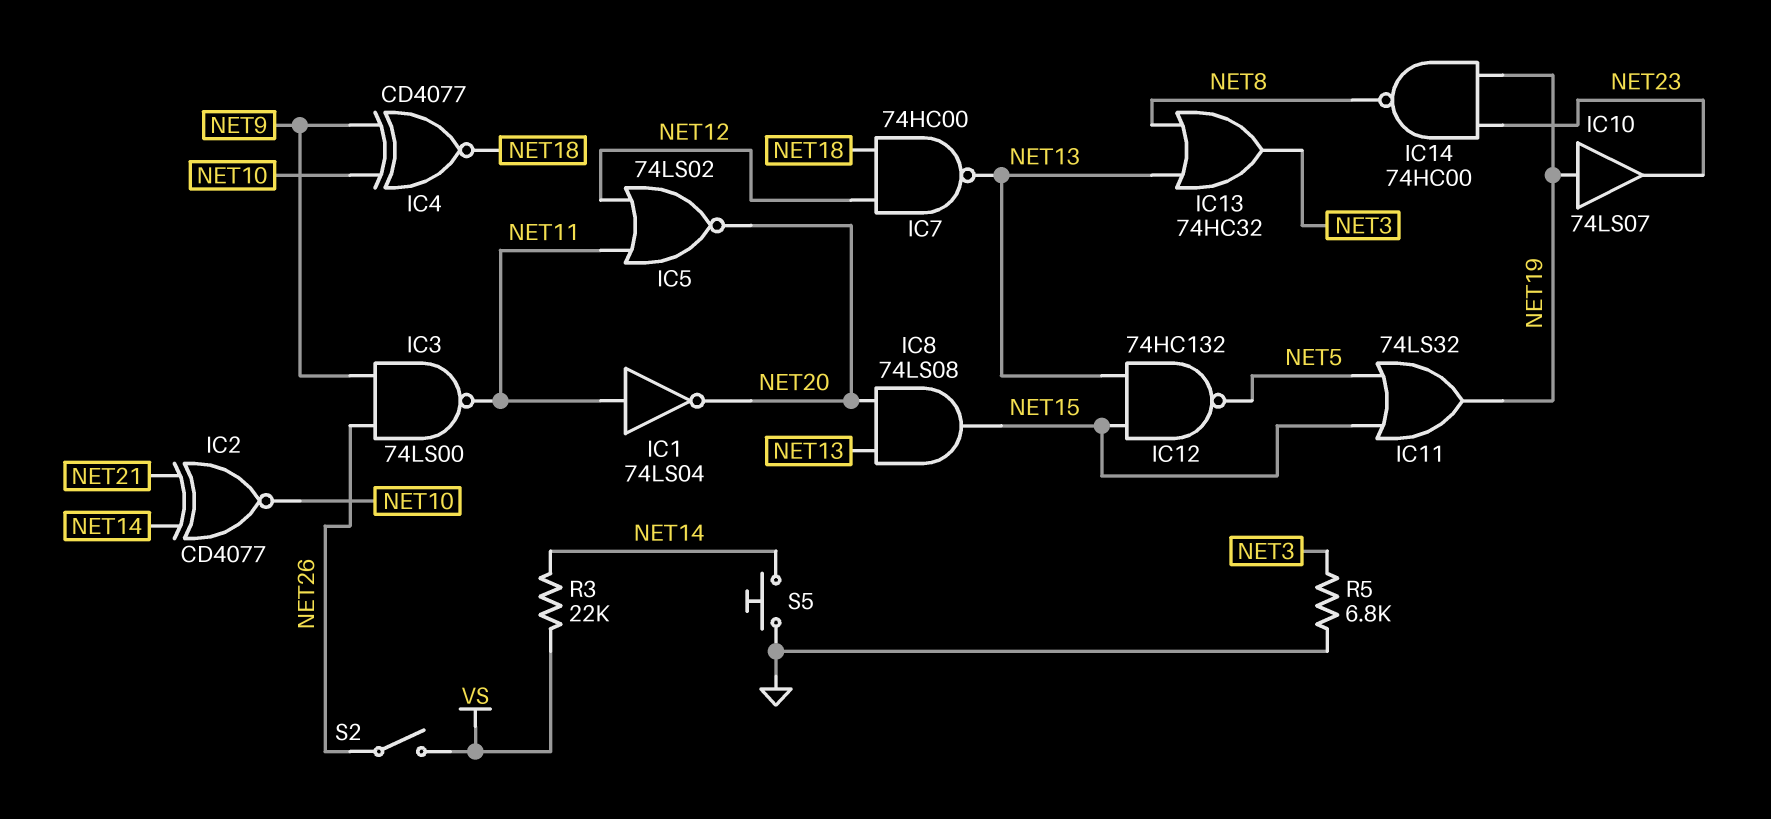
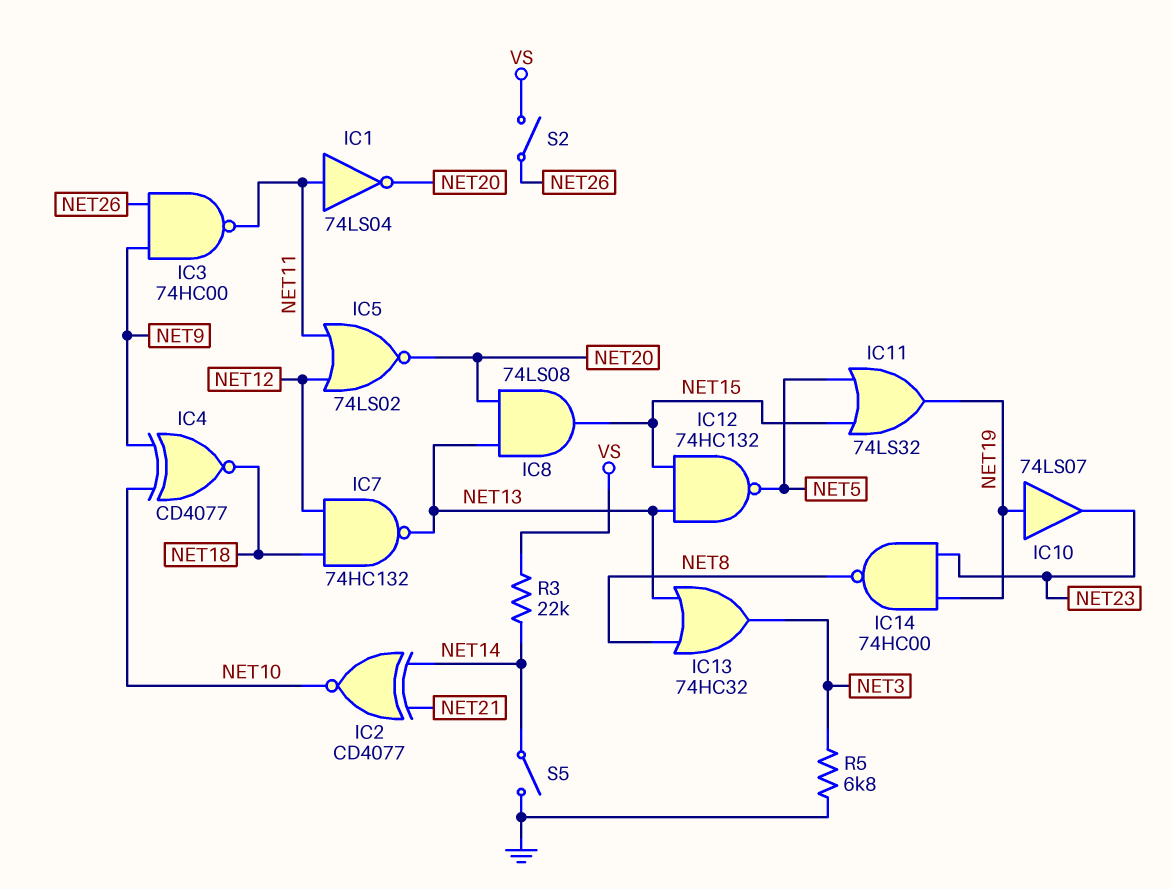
IC3: NAND 74LS00 (in NET9, in NET26, out NET11) -> NAND 74HC00 (in NET9, in NET26, out NET11)
IC7: NAND 74HC00 (in NET12, in NET18, out NET13) -> NAND 74HC132 (in NET12, in NET18, out NET13)
S5: button (GND, NET14) -> switch (GND, NET14)

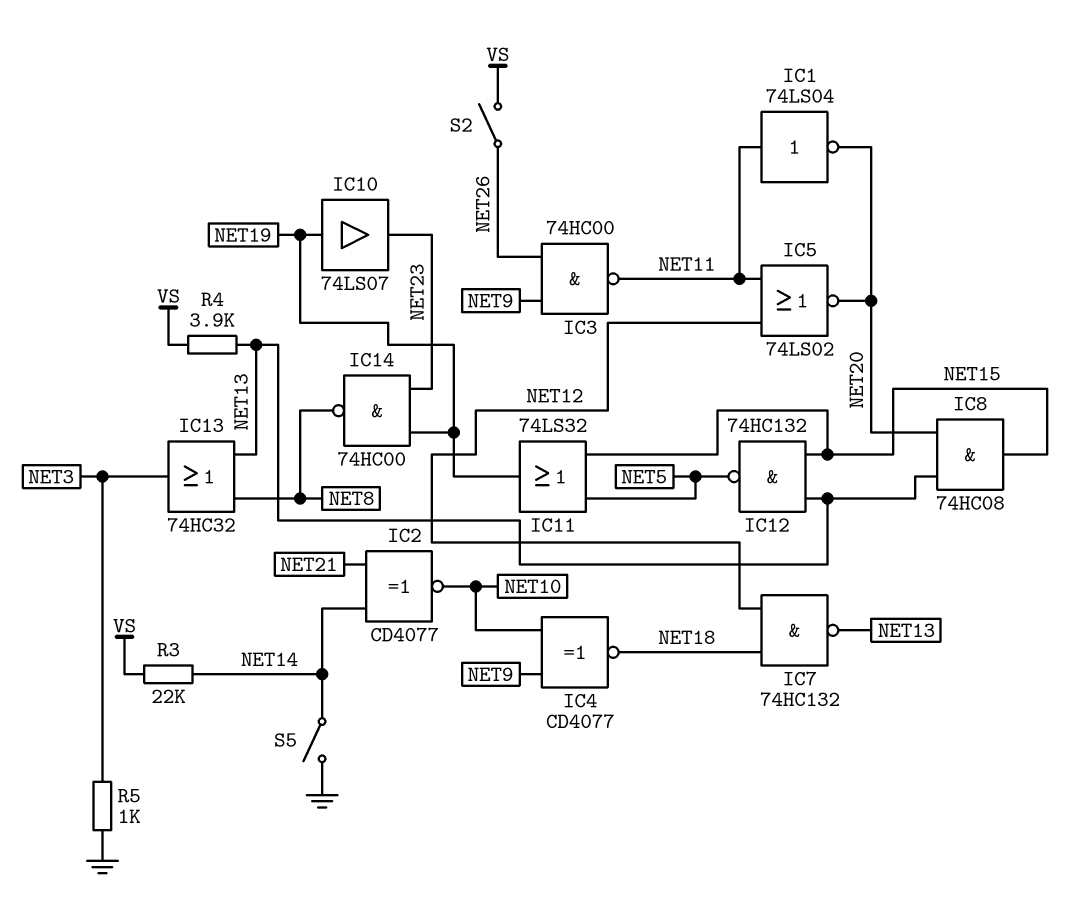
IC8: AND 74LS08 (in NET13, in NET20, out NET15) -> AND 74HC08 (in NET13, in NET20, out NET15)
R4: none -> 3.9k (NET13, VS)
R5: 6.8k (GND, NET3) -> 1k (GND, NET3)

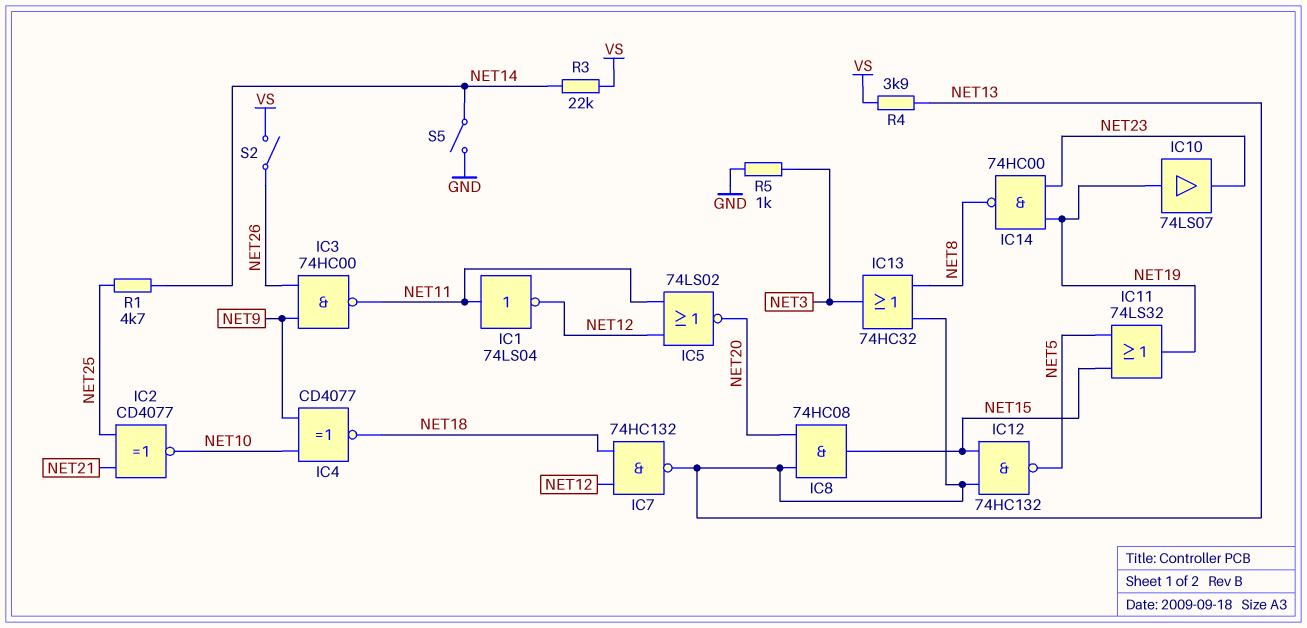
IC1: NOT 74LS04 (in NET11, out NET20) -> NOT 74LS04 (in NET11, out NET12)
IC2: XNOR CD4077 (in NET14, in NET21, out NET10) -> XNOR CD4077 (in NET21, in NET25, out NET10)
R1: none -> 4.7k (NET14, NET25)

